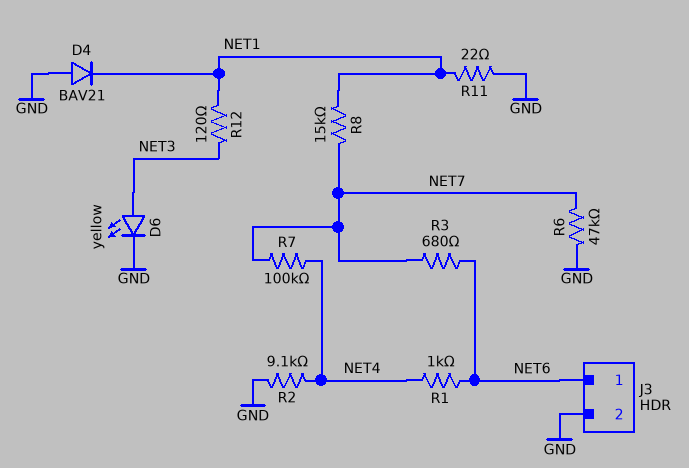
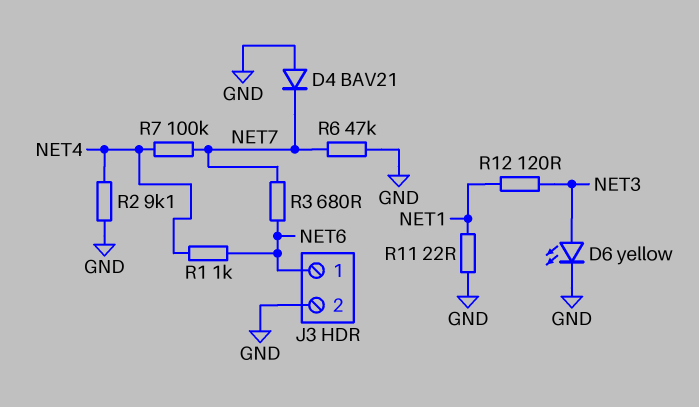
D4: diode BAV21 (A GND, K NET1) -> diode BAV21 (A GND, K NET7)
R8: 15k (NET1, NET7) -> none

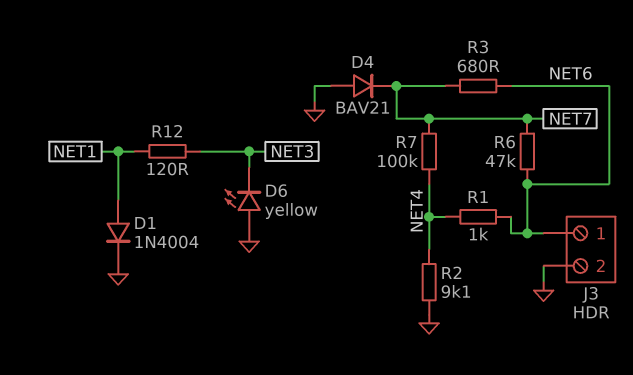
D1: none -> diode 1N4004 (A NET1, K GND)
D6: LED yellow (A NET3, K GND) -> LED yellow (A GND, K NET3)
R6: 47k (GND, NET7) -> 47k (NET6, NET7)
R11: 22 (GND, NET1) -> none

